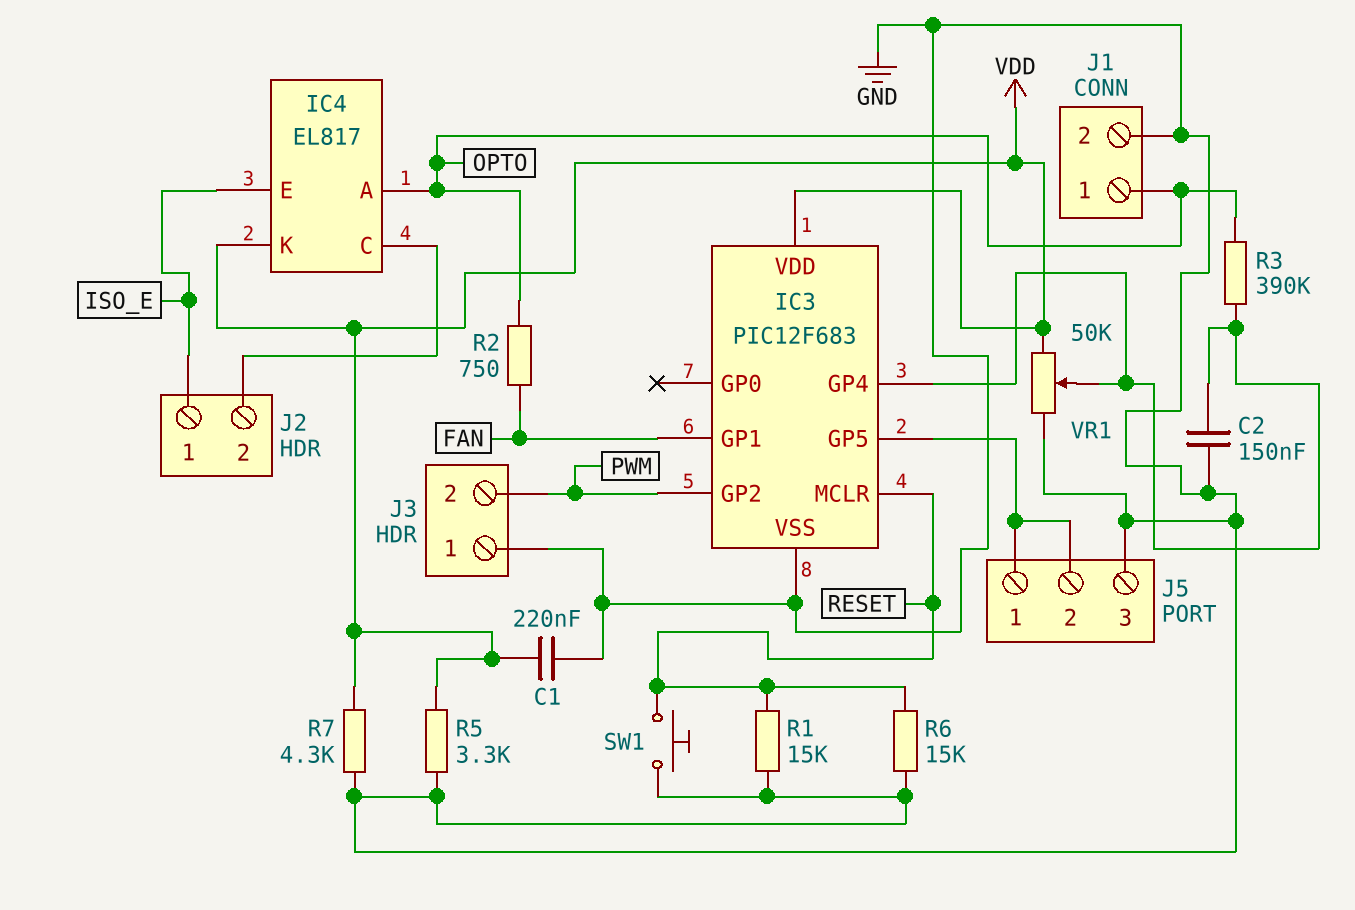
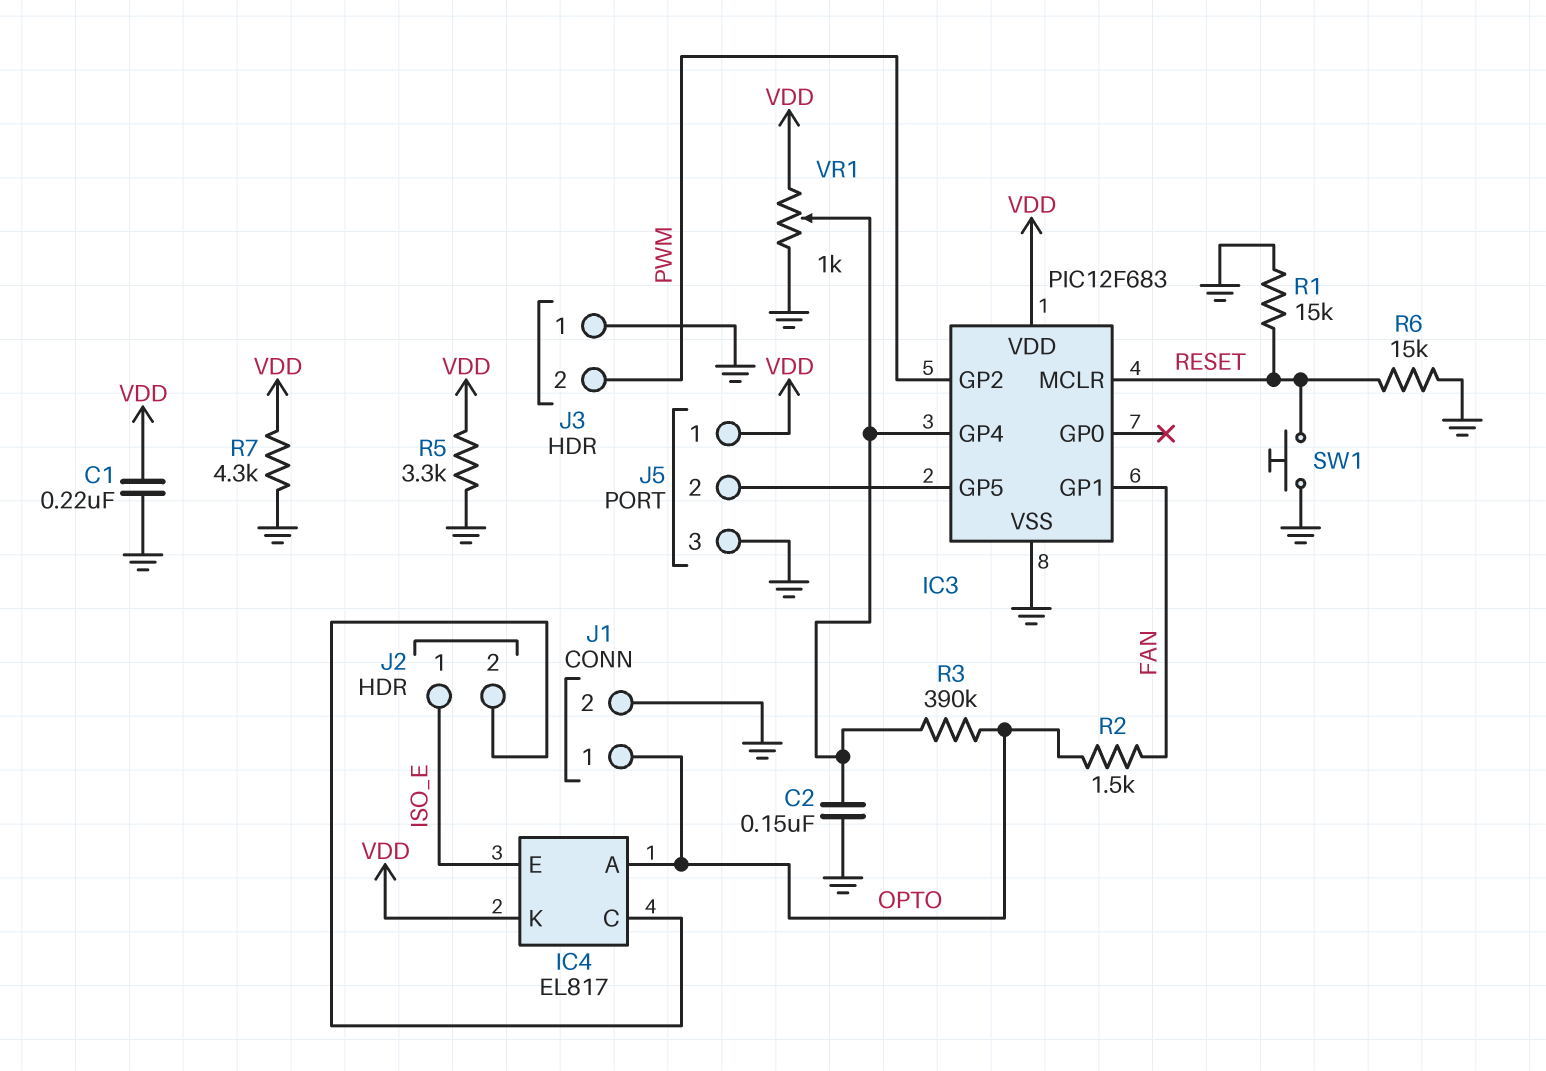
J5 pin 1: IC3/GP5 -> VDD
R2: 750 (FAN, OPTO) -> 1.5k (FAN, OPTO)
VR1: 50k (GND, VDD, wiper IC3/GP4) -> 1k (GND, VDD, wiper IC3/GP4)

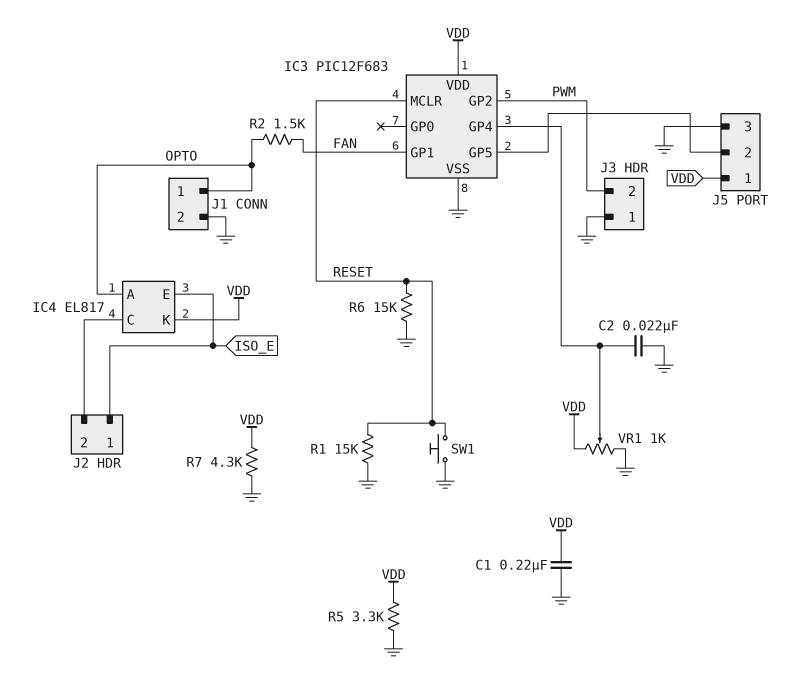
C2: 150nF (GND, IC3/GP4) -> 22nF (GND, IC3/GP4)
R3: 390k (IC3/GP4, OPTO) -> none

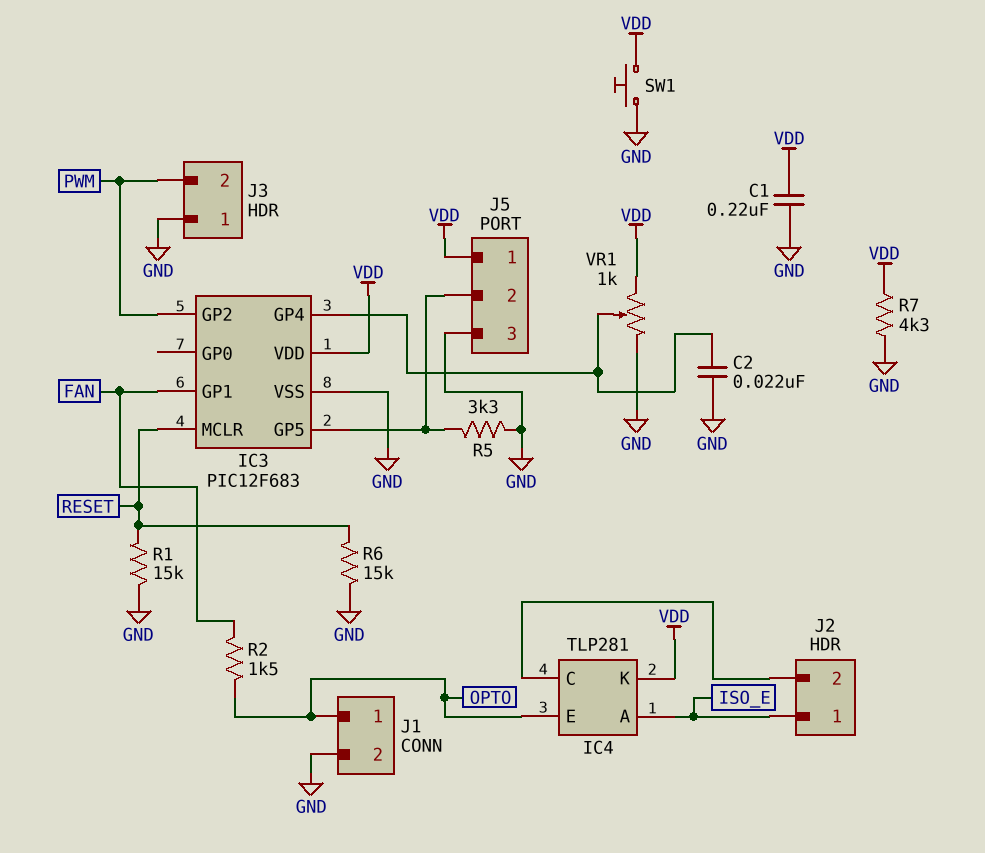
IC4: EL817 -> TLP281
IC4 pin A: OPTO -> ISO_E
IC4 pin E: ISO_E -> OPTO
R5: 3.3k (GND, VDD) -> 3.3k (GND, IC3/GP5)
SW1: button (GND, RESET) -> button (GND, VDD)

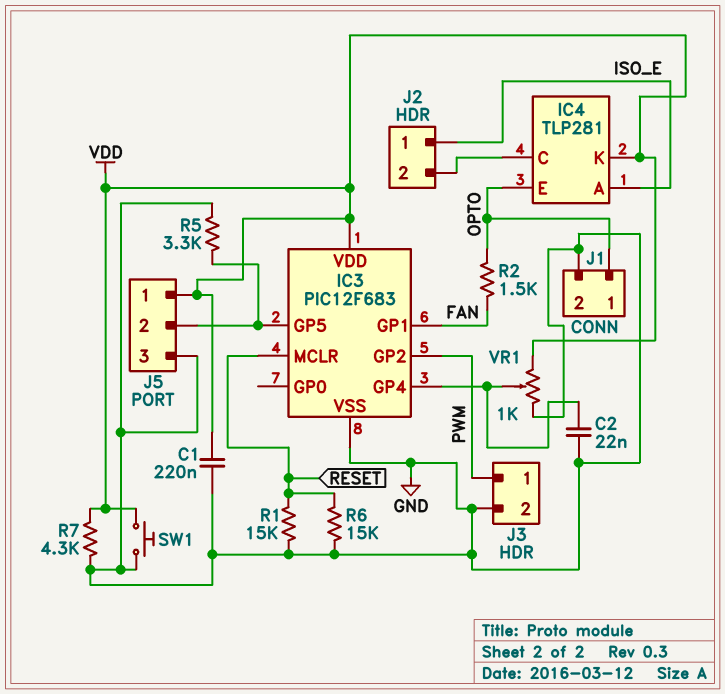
J3 pin 1: GND -> PWM
J3 pin 2: PWM -> GND

